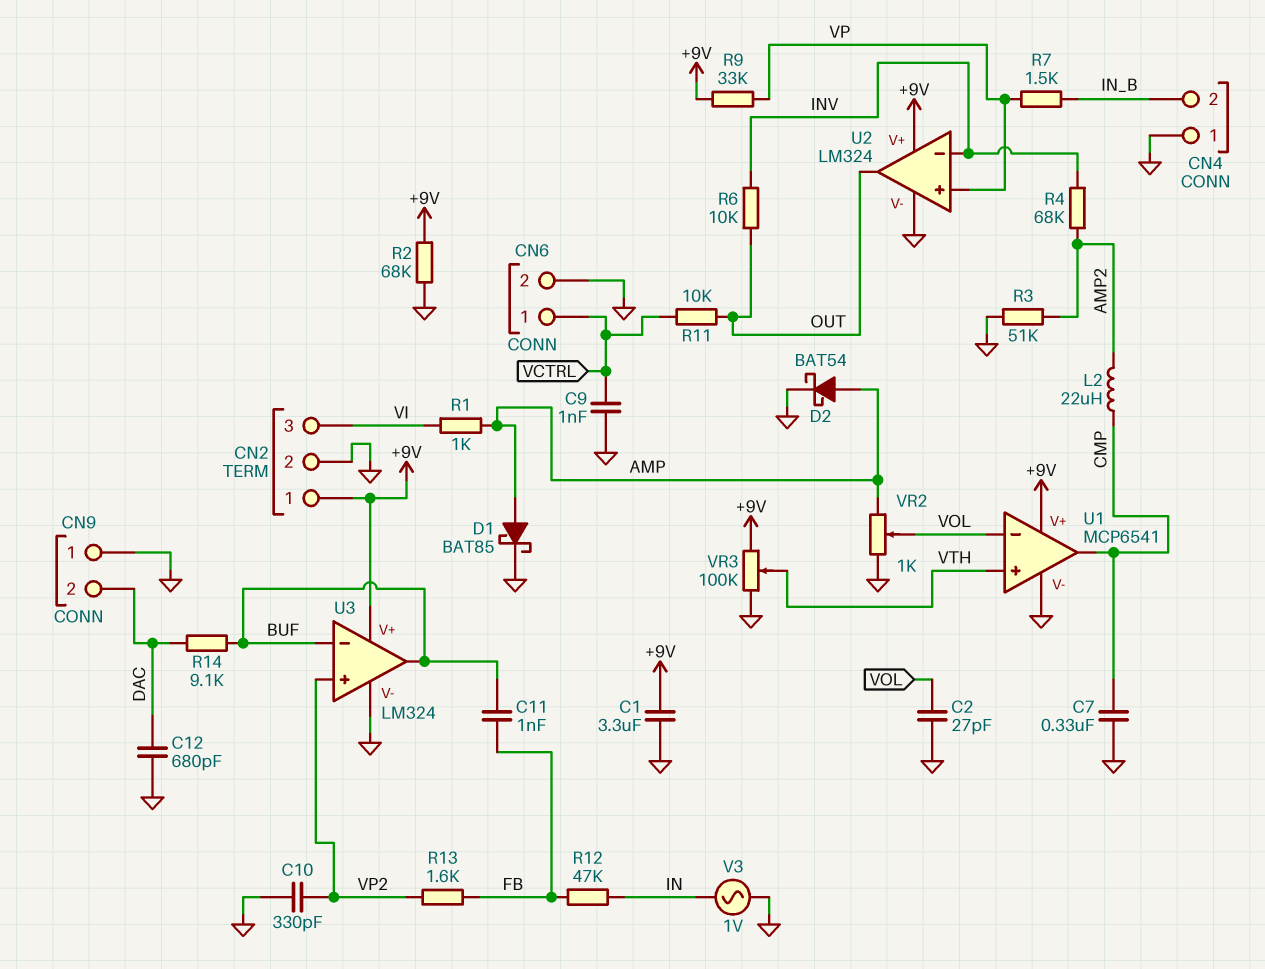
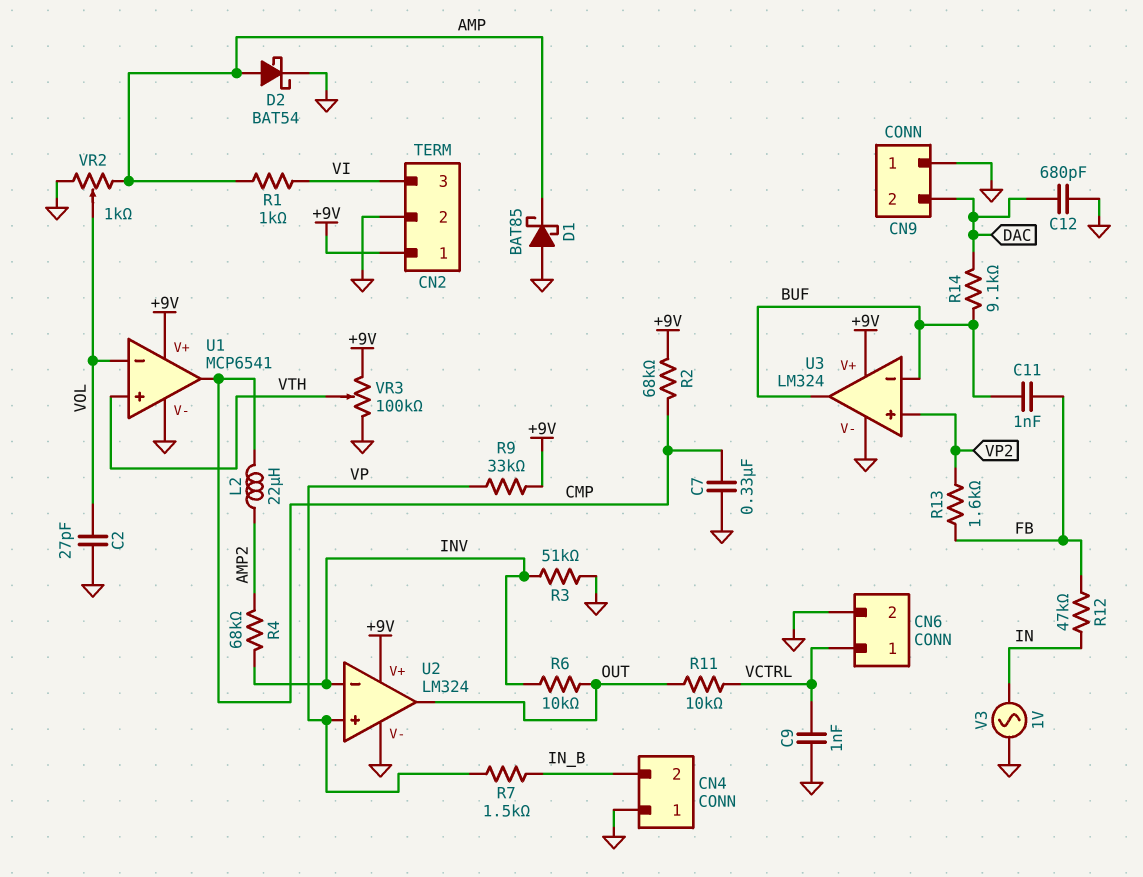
C1: 3.3uF (+9V, GND) -> none
C10: 330pF (GND, VP2) -> none
D1: schottky BAT85 (A AMP, K GND) -> schottky BAT85 (A GND, K AMP)
R2: 68k (+9V, GND) -> 68k (+9V, CMP)
R3: 51k (AMP2, GND) -> 51k (GND, INV)

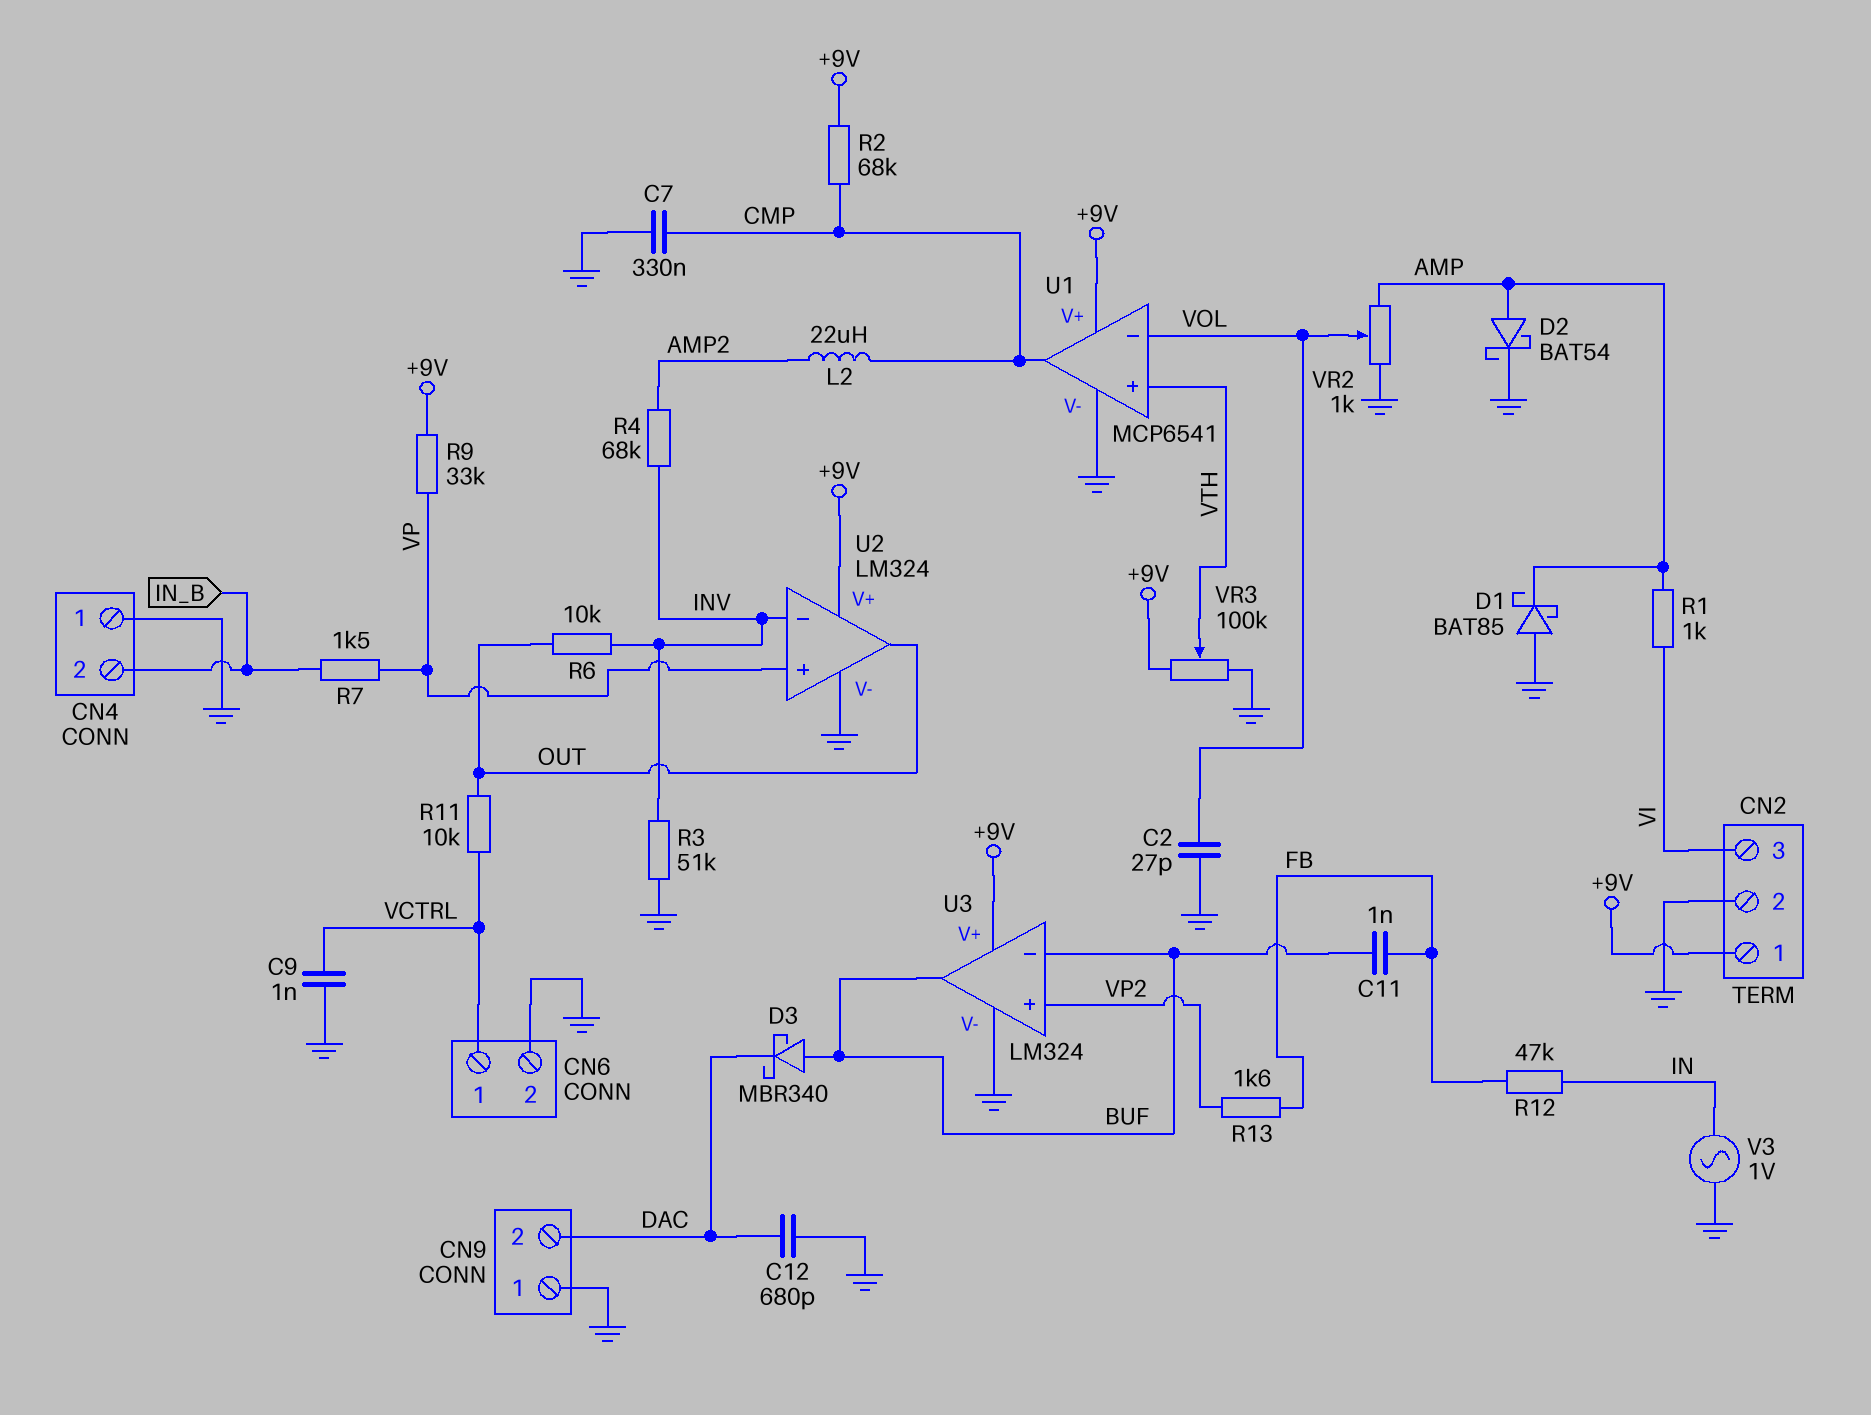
D3: none -> schottky MBR340 (A BUF, K DAC)
R14: 9.1k (BUF, DAC) -> none

